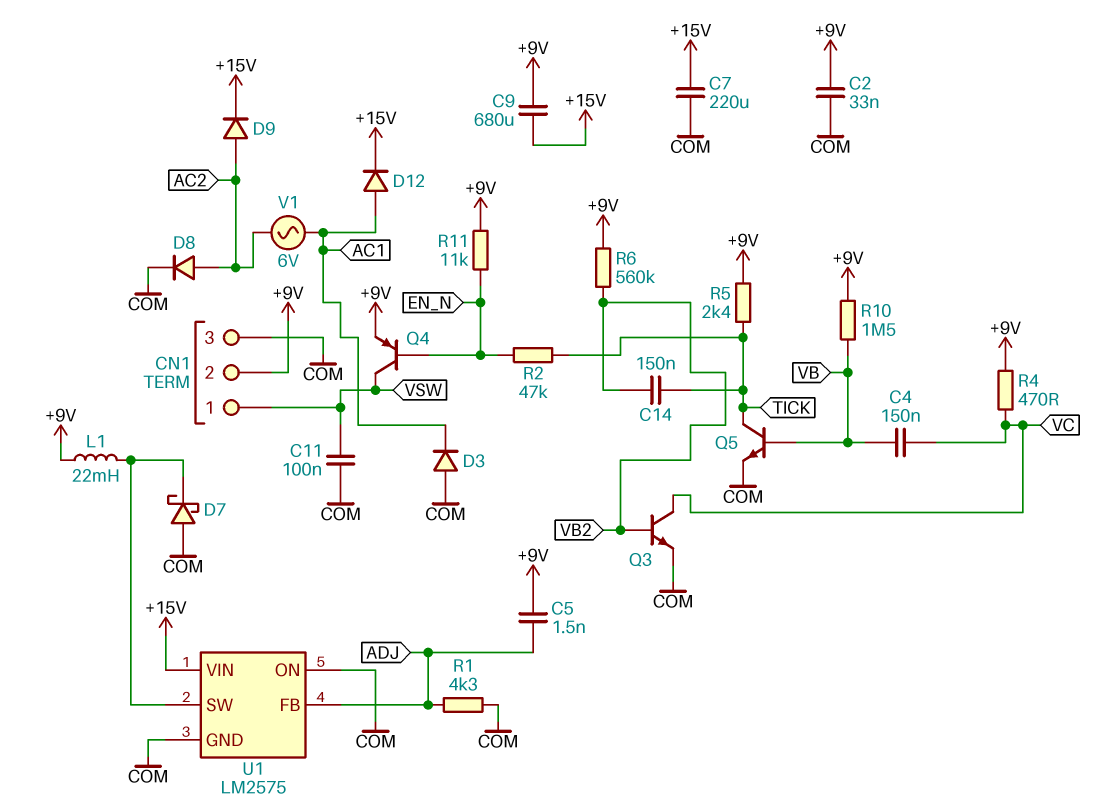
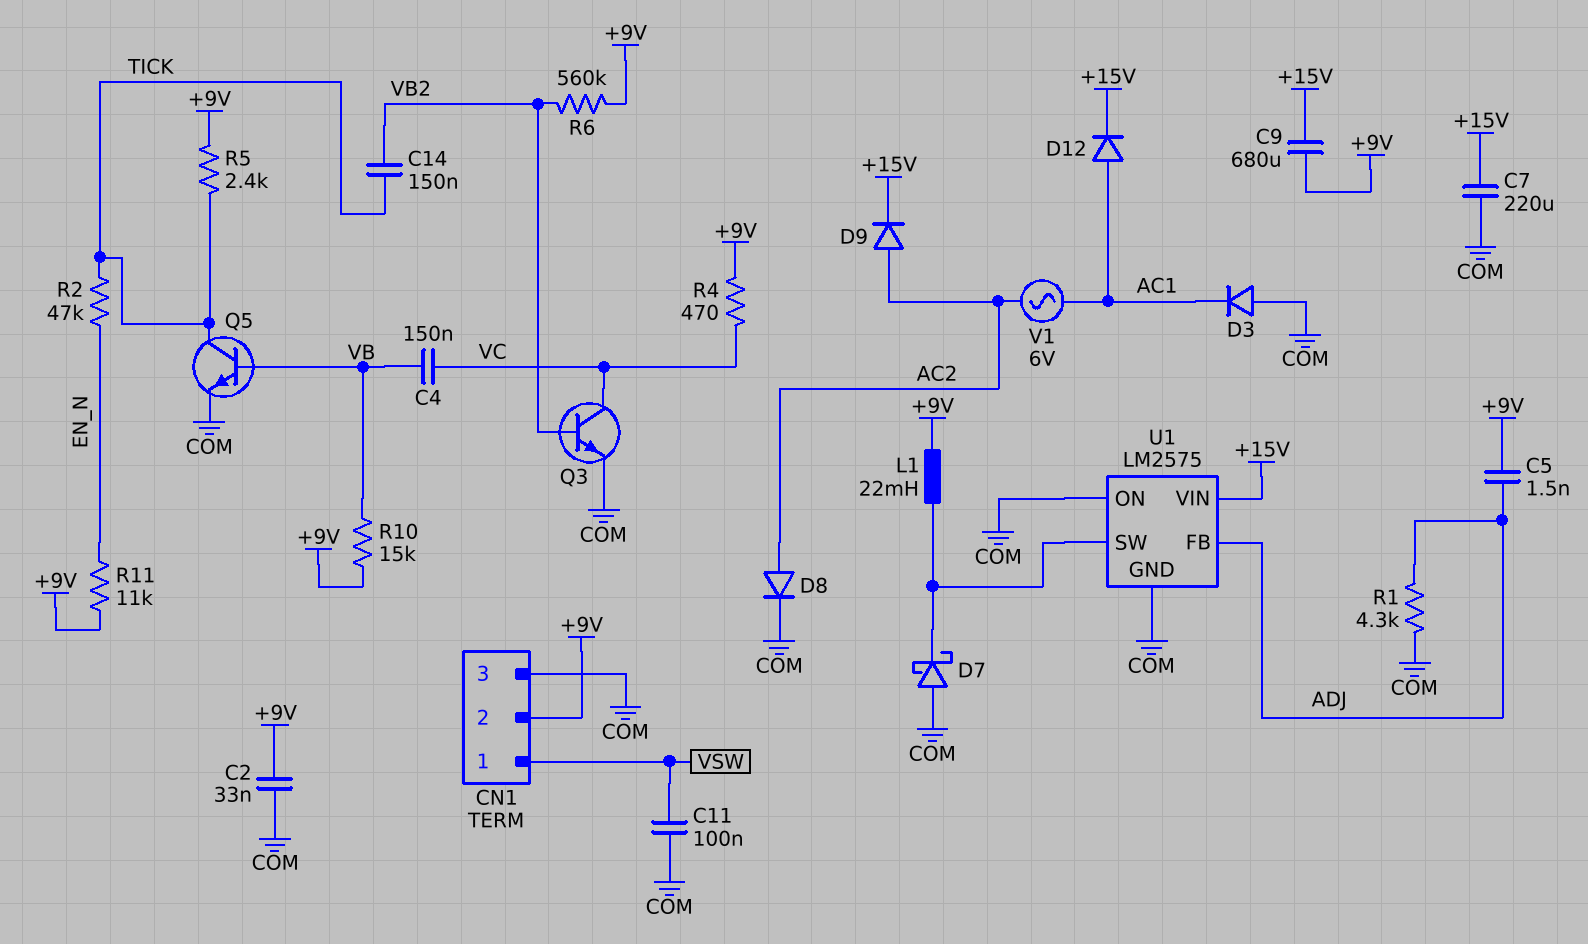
Q4: PNP (B EN_N, C VSW, E +9V) -> none
R10: 1.5M (+9V, VB) -> 15k (+9V, VB)

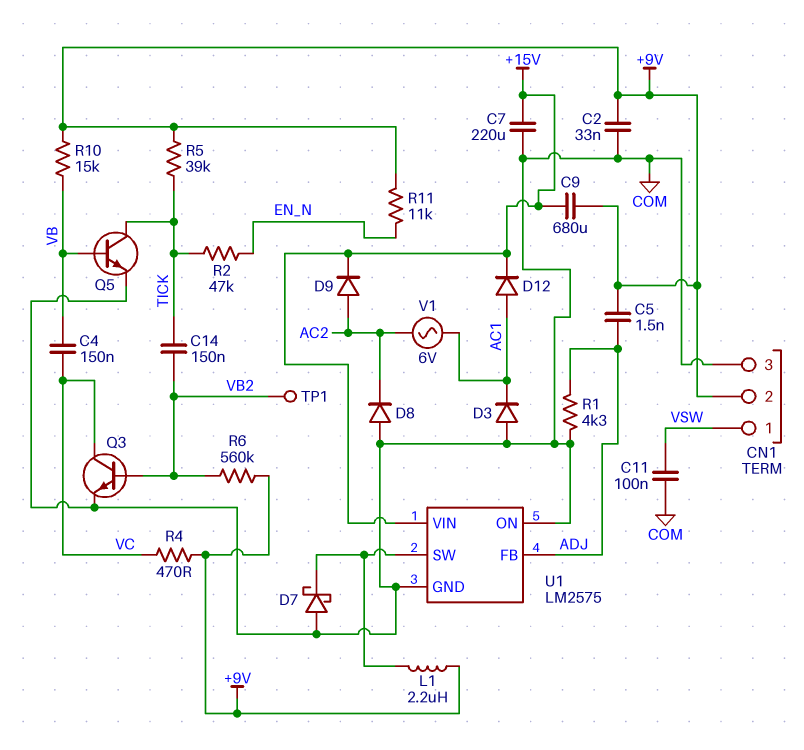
D8: diode (A AC2, K COM) -> diode (A COM, K AC2)
L1: 22mH (+9V, U1/SW) -> 2.2uH (+9V, U1/SW)
R5: 2.4k (+9V, TICK) -> 39k (+9V, TICK)
TP1: none -> test point (VB2)

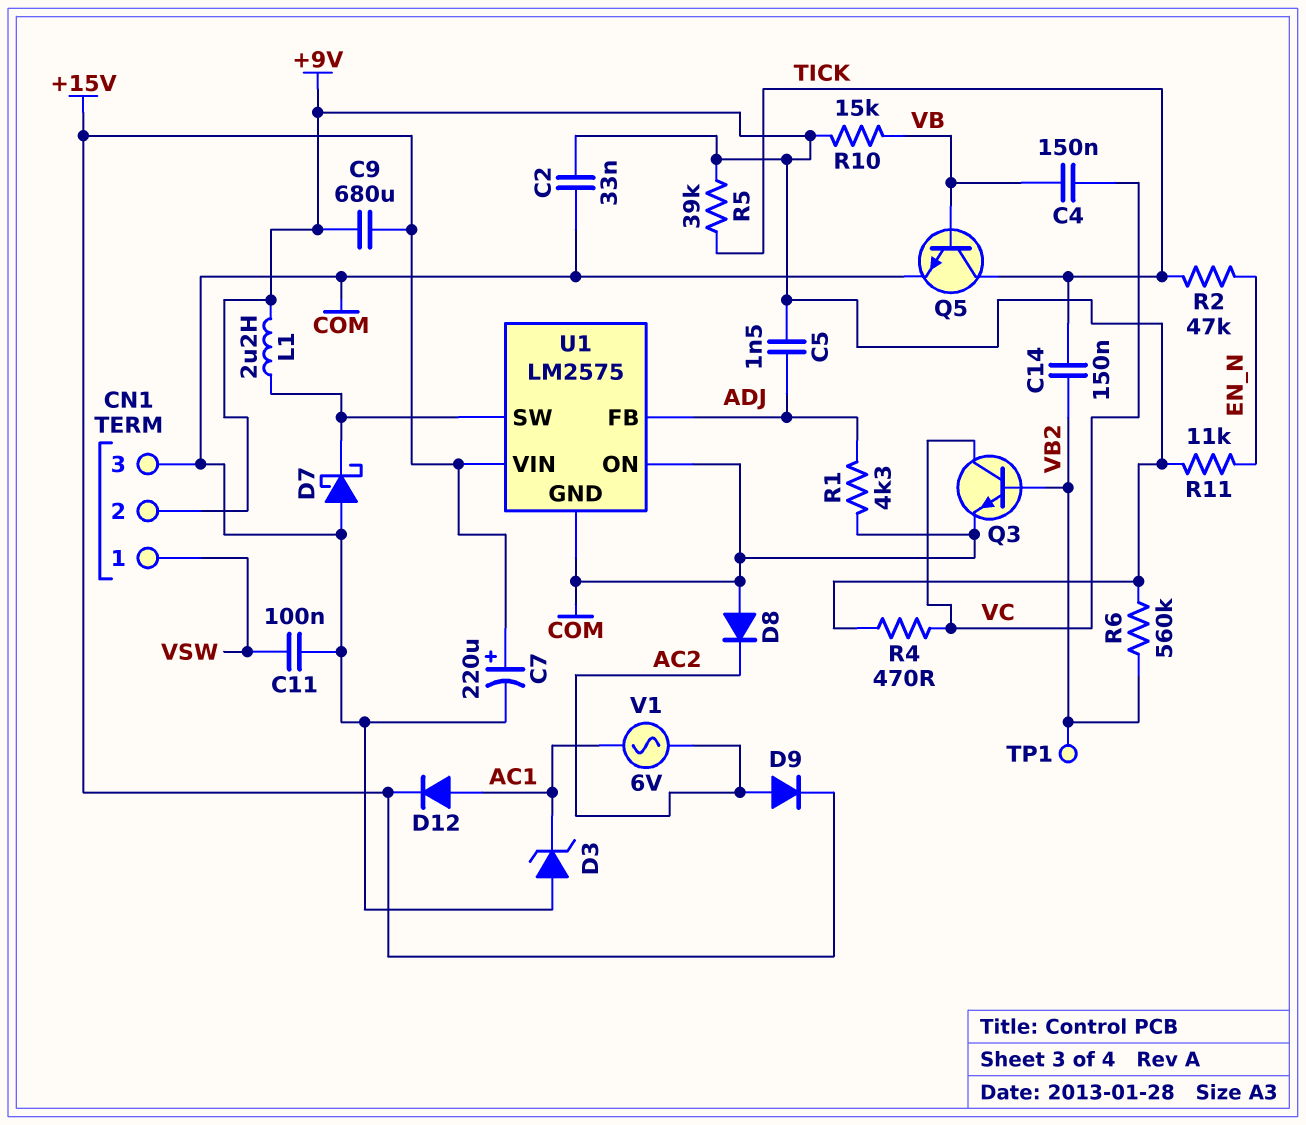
C7: 220uF (+15V, COM) -> 220uF (plus +15V, minus COM)
D3: diode (A COM, K AC1) -> zener (A COM, K AC1)

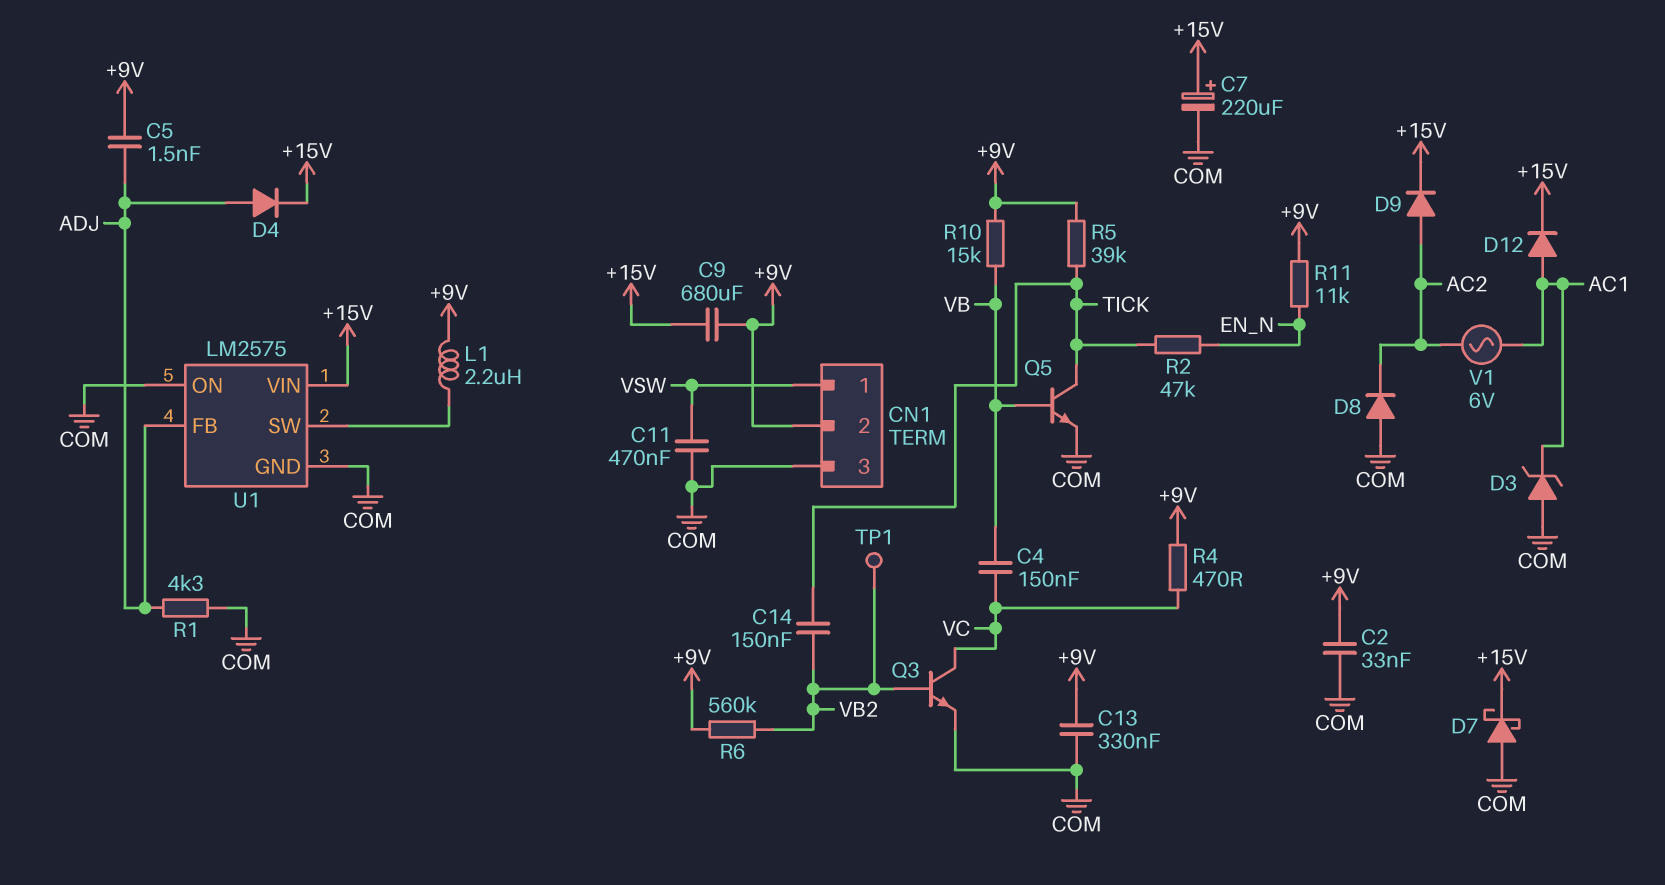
C11: 100nF (COM, VSW) -> 470nF (COM, VSW)
C13: none -> 330nF (+9V, COM)
D4: none -> diode (A ADJ, K +15V)
D7: schottky (A COM, K U1/SW) -> schottky (A COM, K +15V)

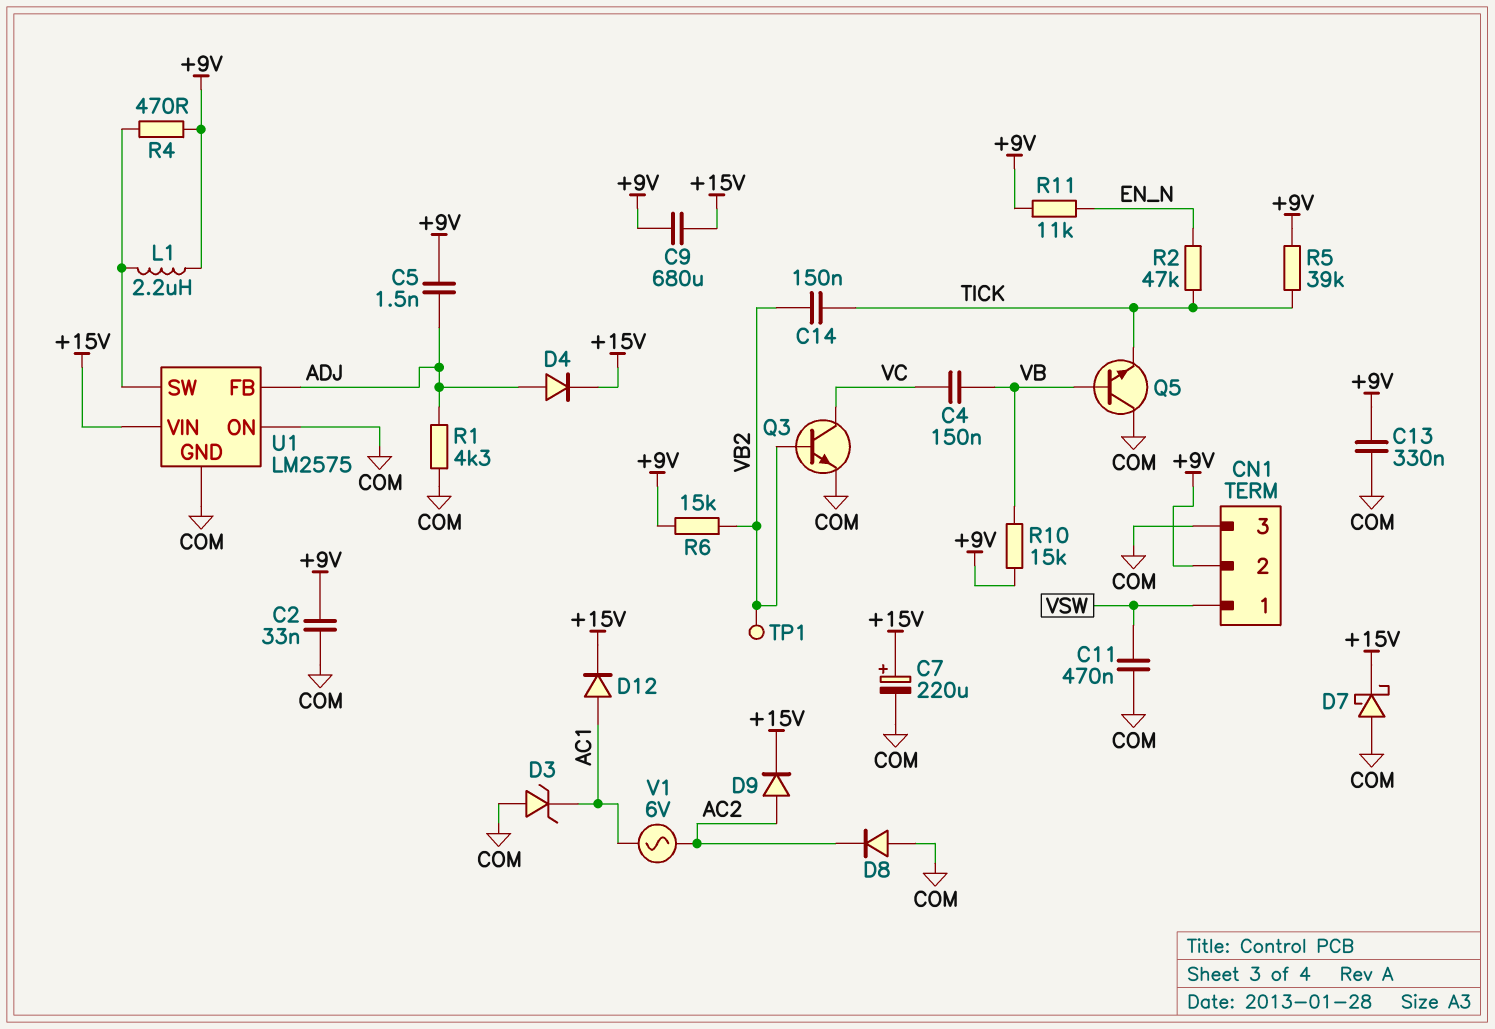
Q5: NPN (B VB, C TICK, E COM) -> NPN (B VB, C COM, E TICK)
R4: 470 (+9V, VC) -> 470 (+9V, U1/SW)
R6: 560k (+9V, VB2) -> 15k (+9V, VB2)

